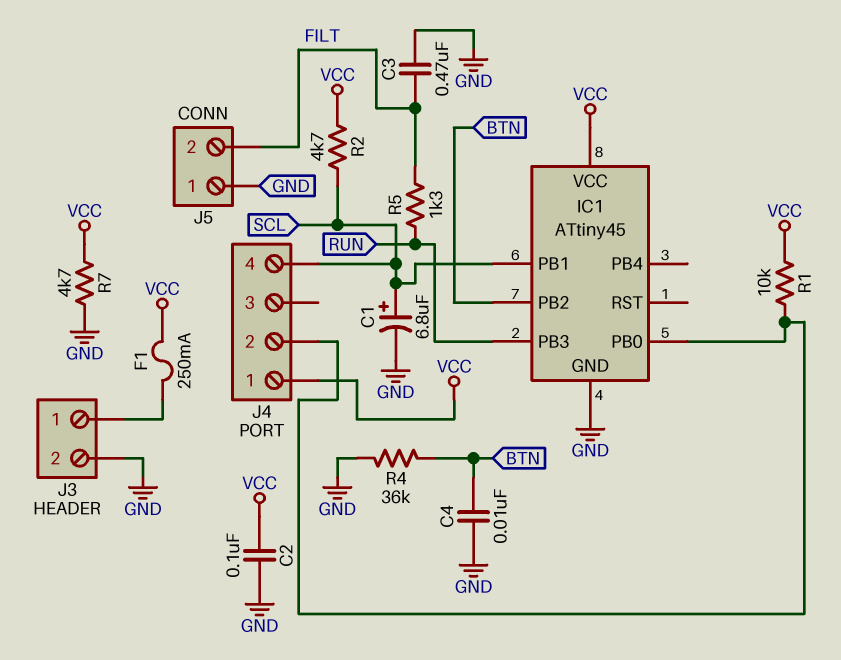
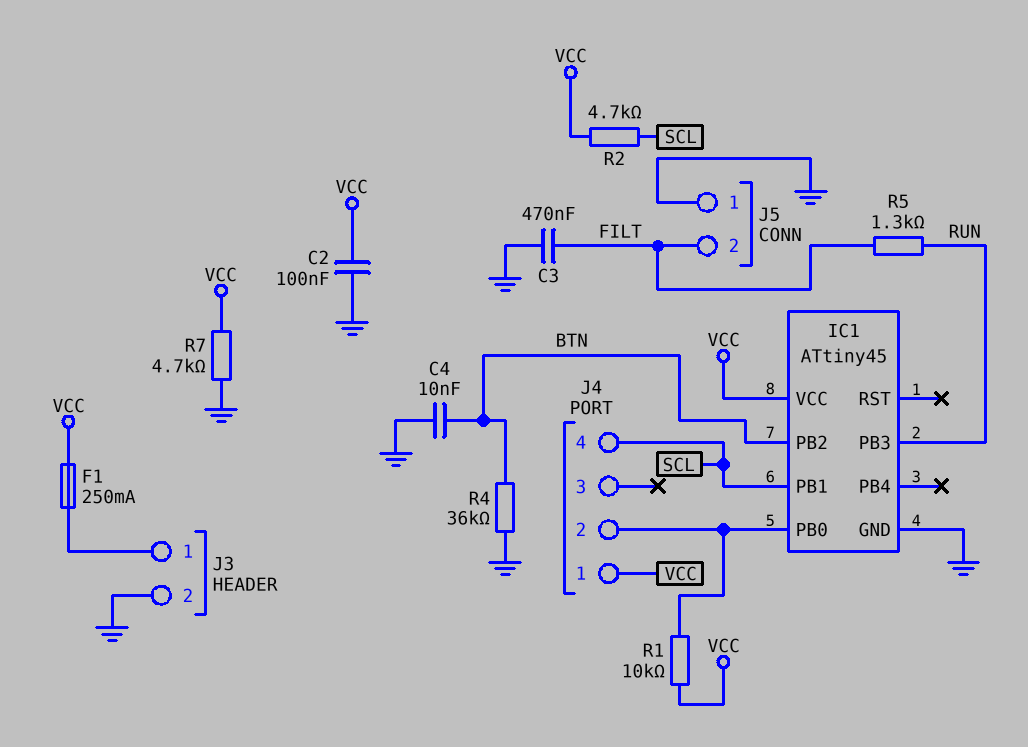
C1: 6.8uF (plus SCL, minus GND) -> none

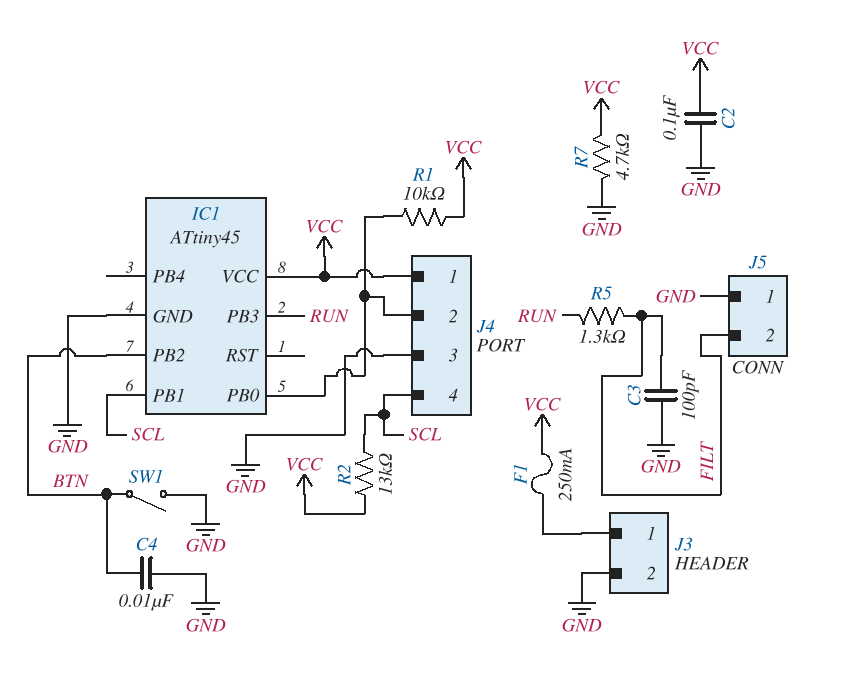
C3: 470nF (FILT, GND) -> 100pF (FILT, GND)
J4 pin 3: none -> GND
R2: 4.7k (SCL, VCC) -> 13k (SCL, VCC)
R4: 36k (BTN, GND) -> none
SW1: none -> switch (BTN, GND)

